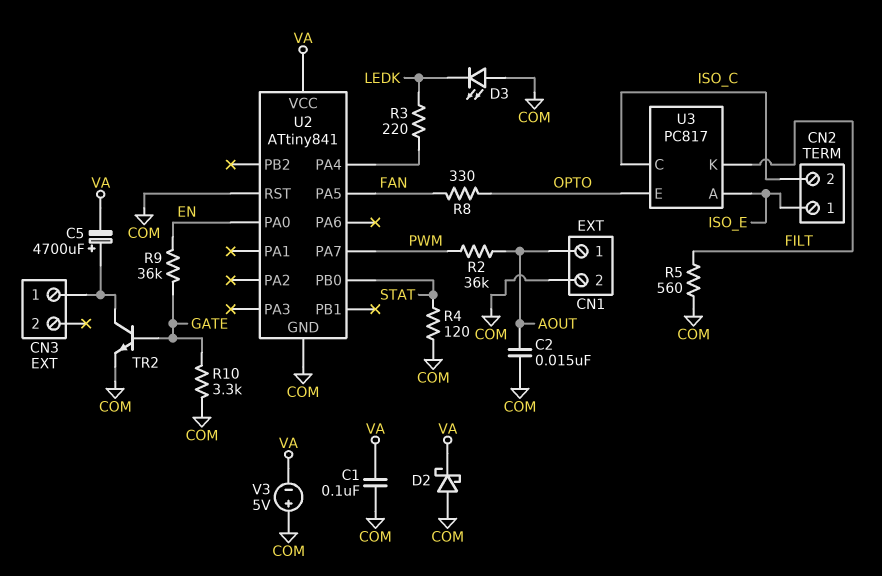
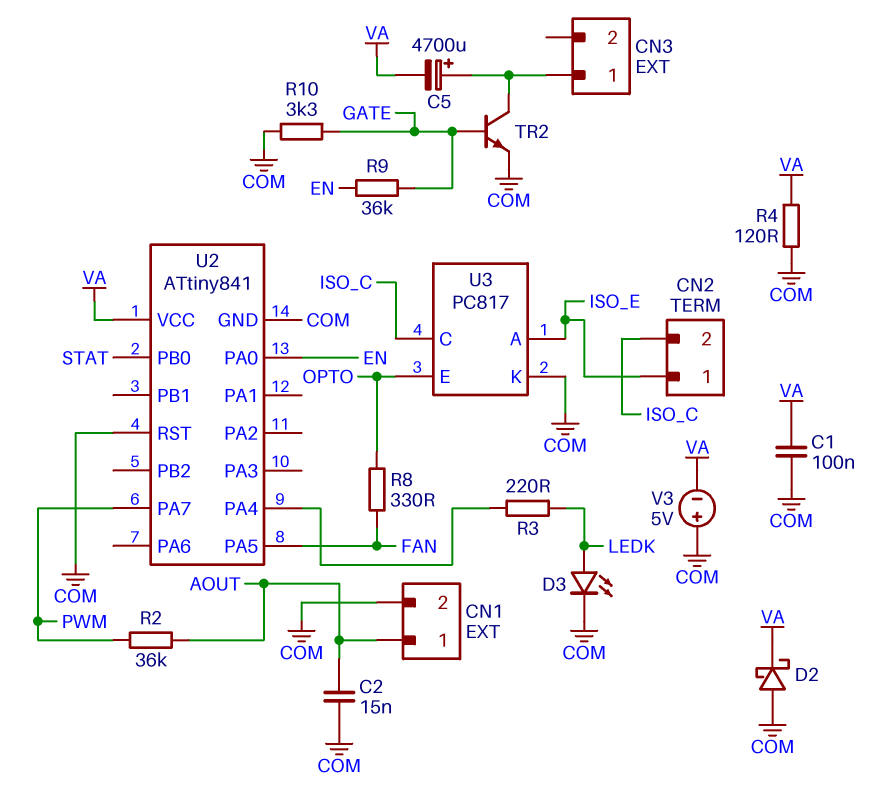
D3: LED (A COM, K LEDK) -> LED (A LEDK, K COM)
R4: 120 (COM, STAT) -> 120 (COM, VA)
R5: 560 (COM, FILT) -> none
U3 pin K: FILT -> COM

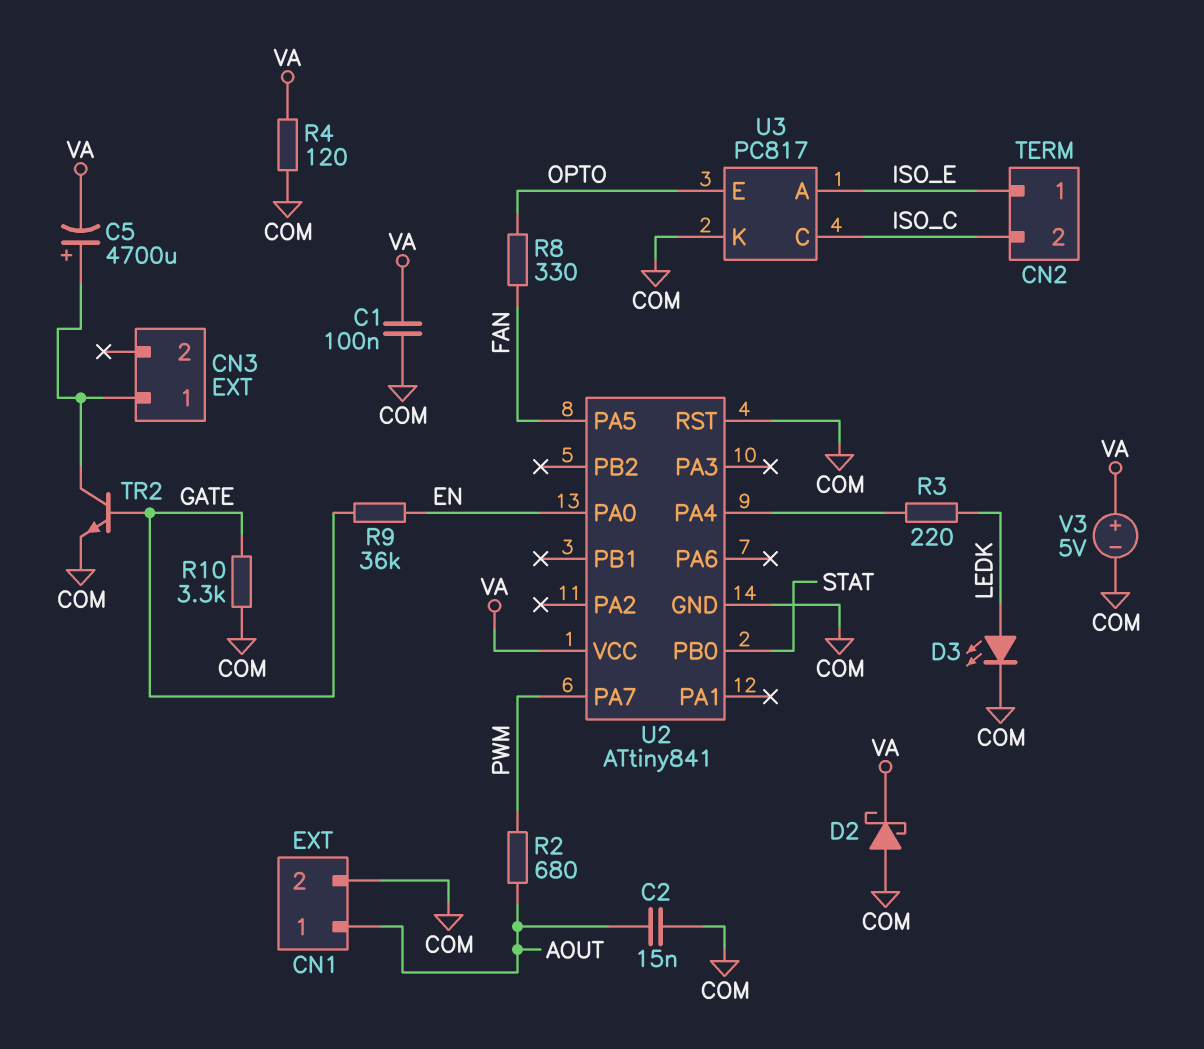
R2: 36k (AOUT, PWM) -> 680 (AOUT, PWM)
V3: 5V (plus COM, minus VA) -> 5V (plus VA, minus COM)

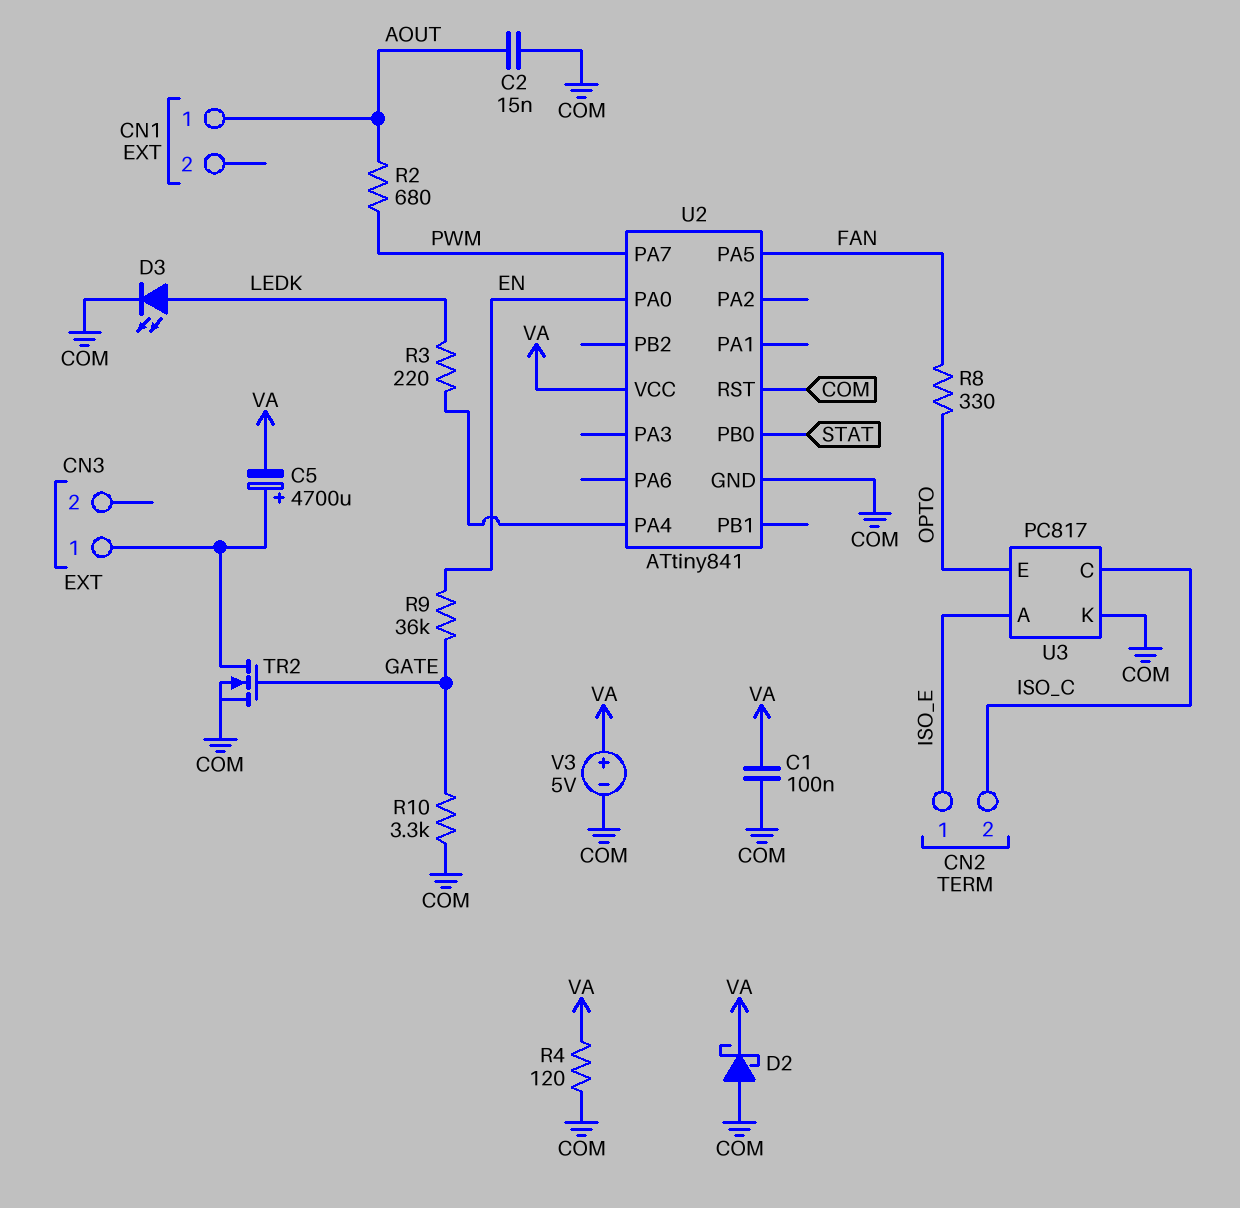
CN1 pin 2: COM -> none
TR2: NPN (B GATE, C CN3/1, E COM) -> NMOS (G GATE, D CN3/1, S COM)

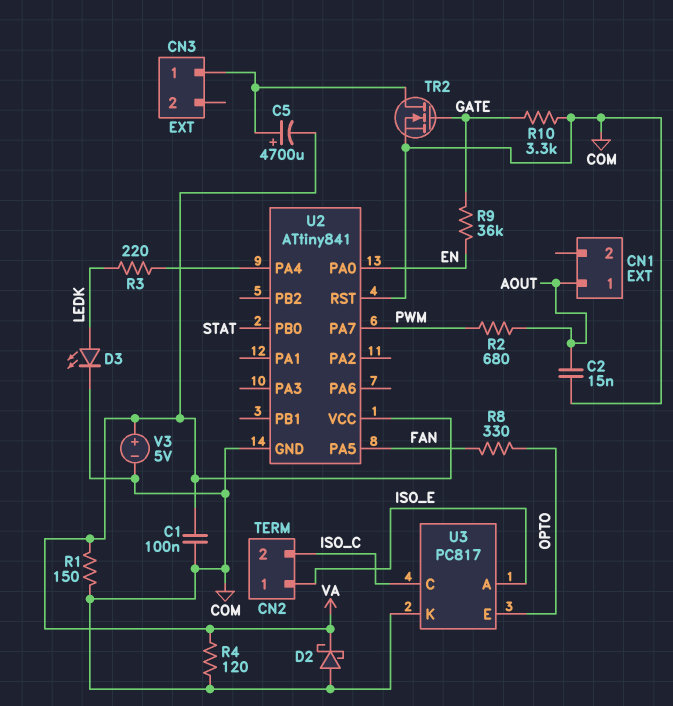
R1: none -> 150 (COM, VA)

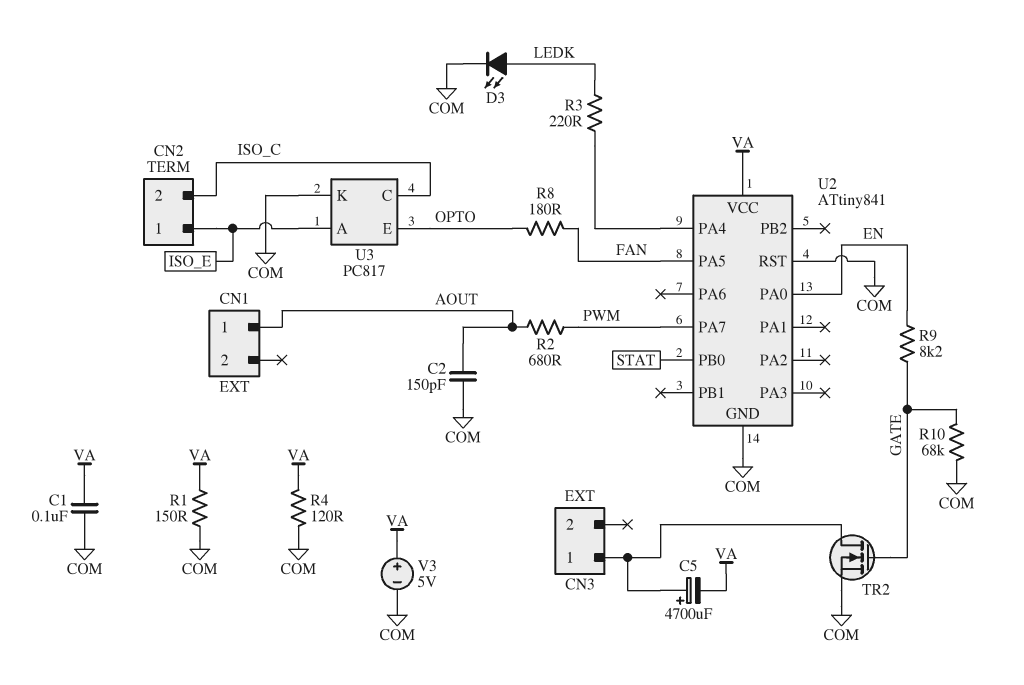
C2: 15nF (AOUT, COM) -> 150pF (AOUT, COM)
D2: schottky (A COM, K VA) -> none
R8: 330 (FAN, OPTO) -> 180 (FAN, OPTO)
R9: 36k (EN, GATE) -> 8.2k (EN, GATE)
R10: 3.3k (COM, GATE) -> 68k (COM, GATE)

